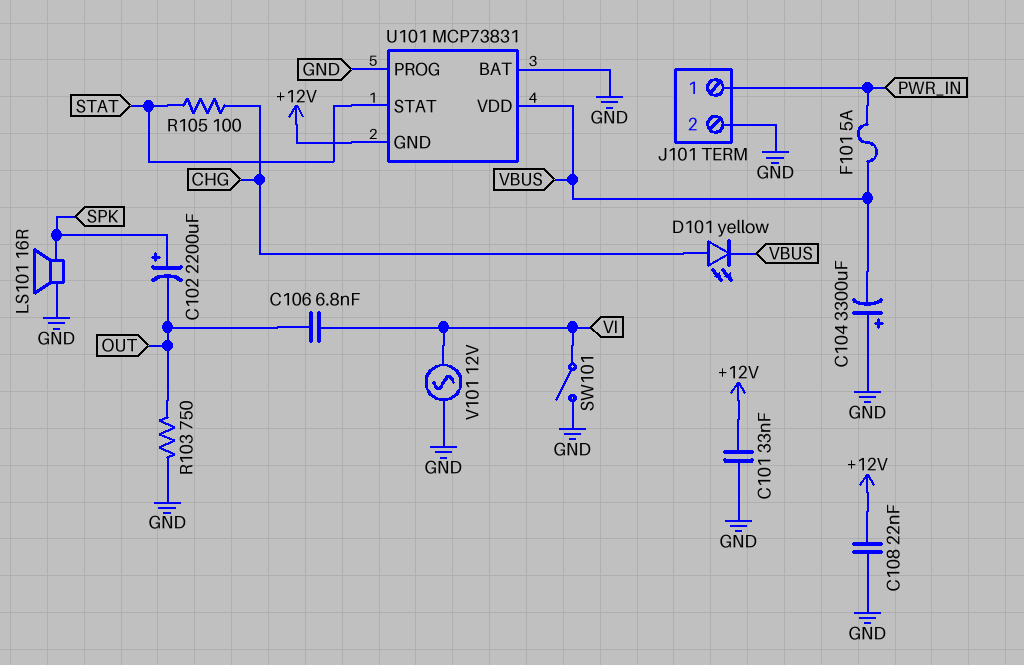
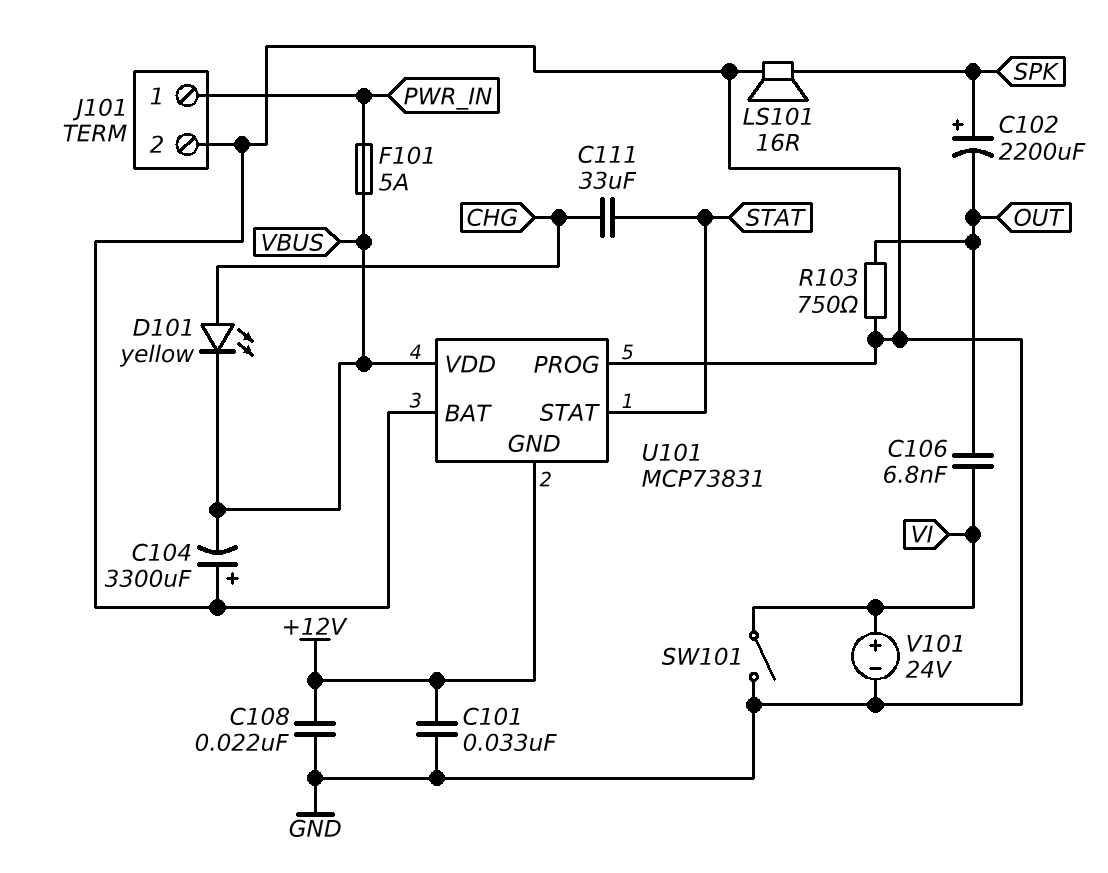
C111: none -> 33uF (CHG, STAT)
R105: 100 (CHG, STAT) -> none
V101: AC 12V (GND, VI) -> 24V (plus VI, minus GND)

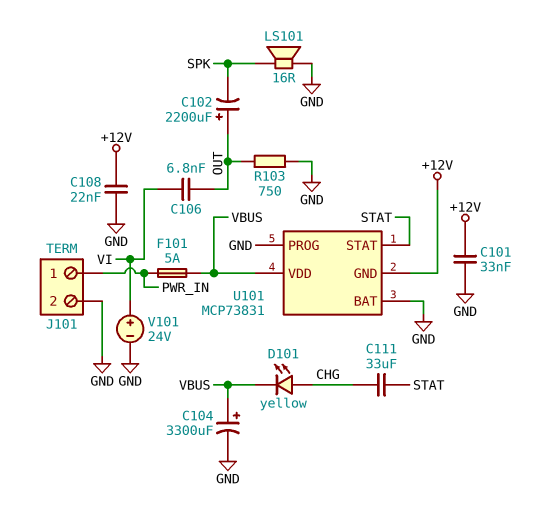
C102: 2200uF (plus SPK, minus OUT) -> 2200uF (plus OUT, minus SPK)
C104: 3300uF (plus GND, minus VBUS) -> 3300uF (plus VBUS, minus GND)
SW101: switch (GND, VI) -> none

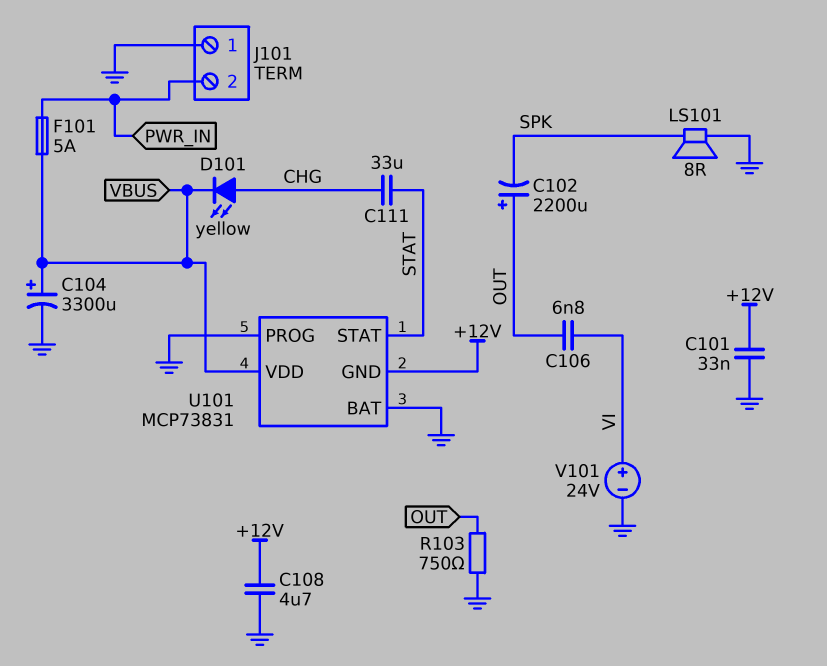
C108: 22nF (+12V, GND) -> 4.7uF (+12V, GND)
J101 pin 1: PWR_IN -> GND
J101 pin 2: GND -> PWR_IN
LS101: speaker 16R (GND, SPK) -> speaker 8R (GND, SPK)

